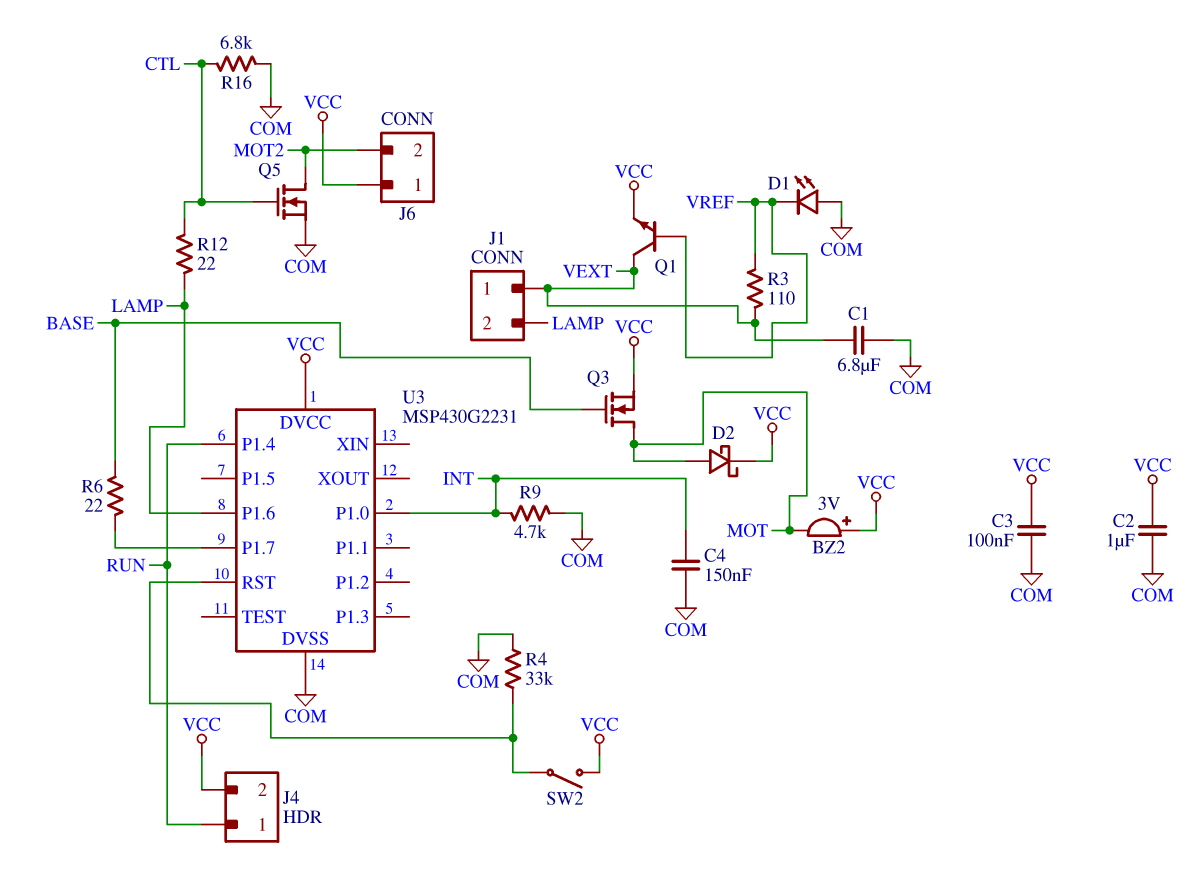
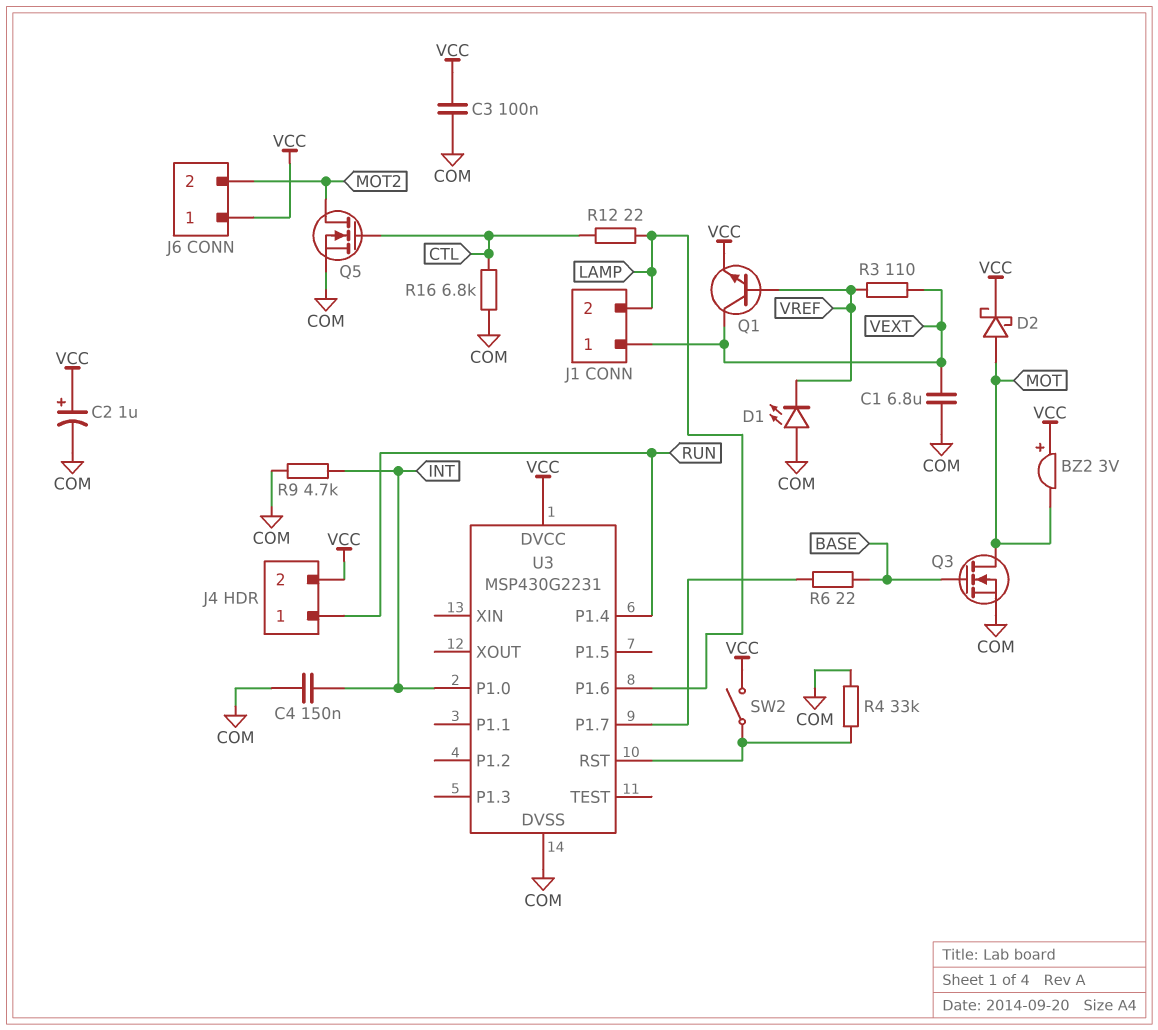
C2: 1uF (COM, VCC) -> 1uF (plus VCC, minus COM)
Q3: NMOS (G BASE, D MOT, S VCC) -> NMOS (G BASE, D MOT, S COM)

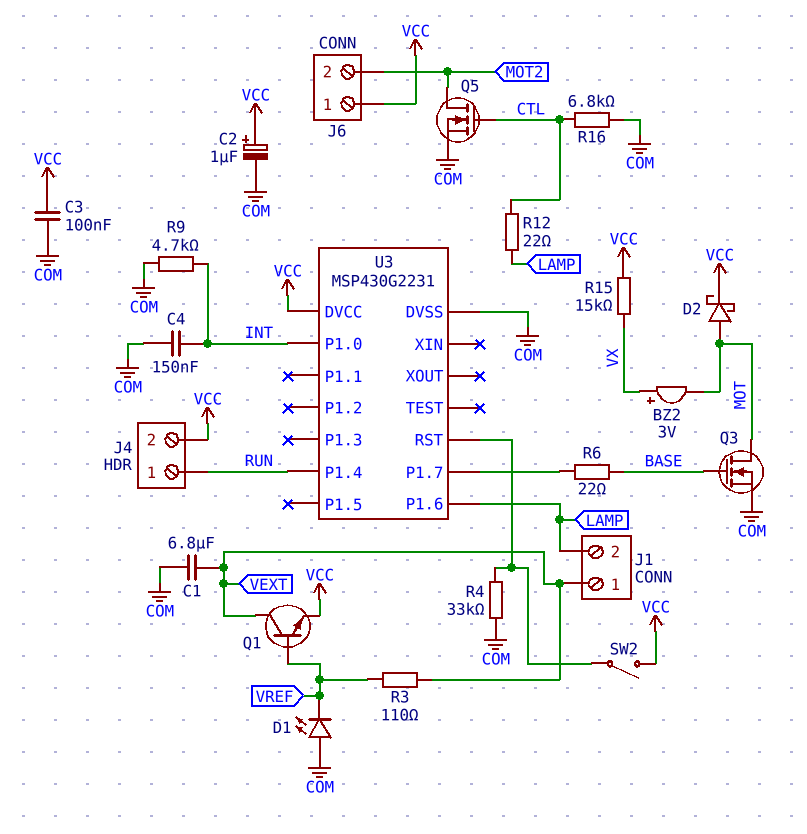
BZ2: buzzer 3V (plus VCC, minus MOT) -> buzzer 3V (plus VX, minus MOT)
R15: none -> 15k (VCC, VX)

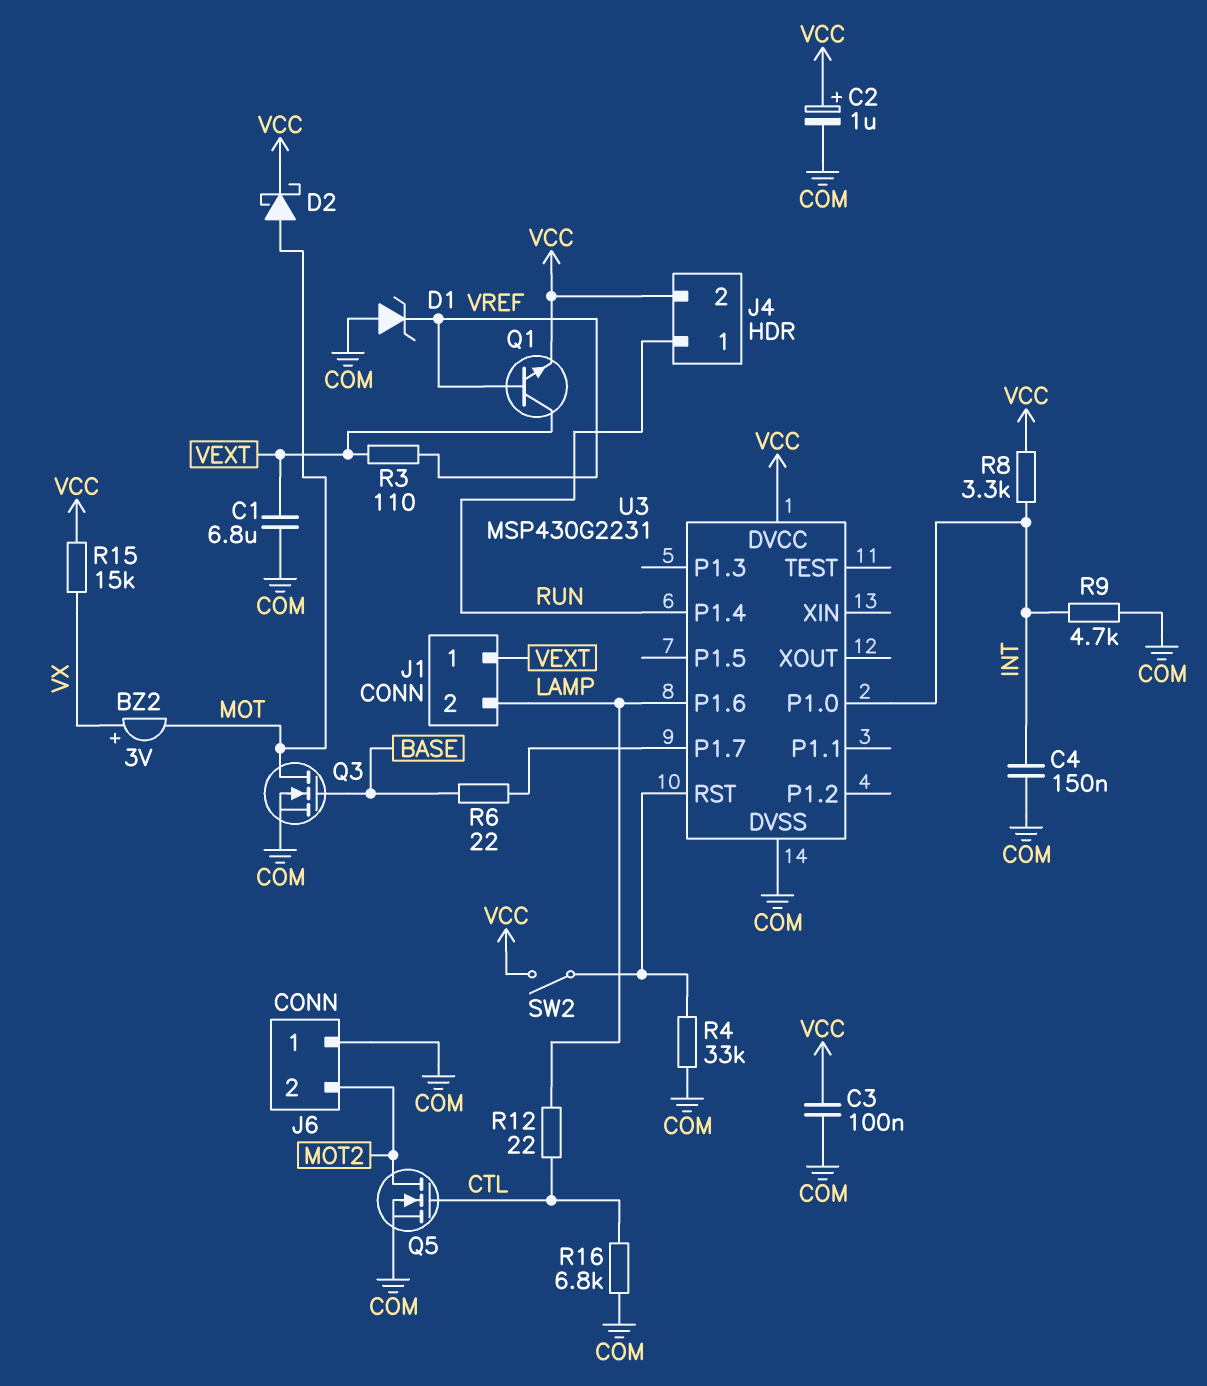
D1: LED (A COM, K VREF) -> zener (A COM, K VREF)
J6 pin 1: VCC -> COM
R8: none -> 3.3k (INT, VCC)

